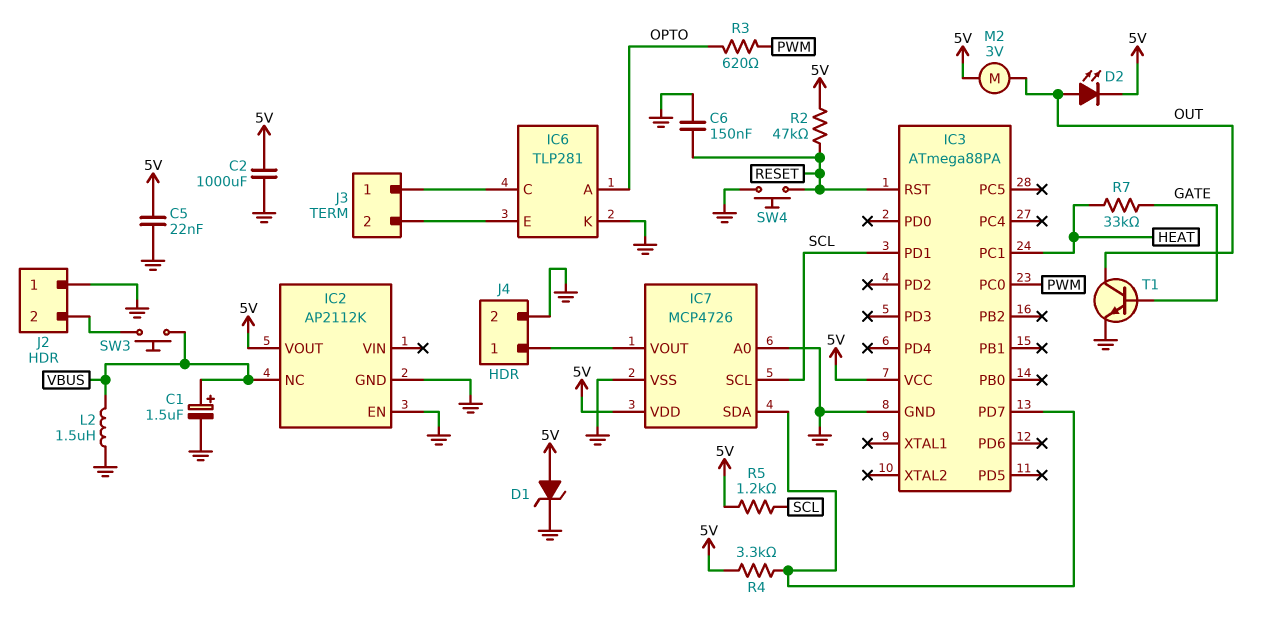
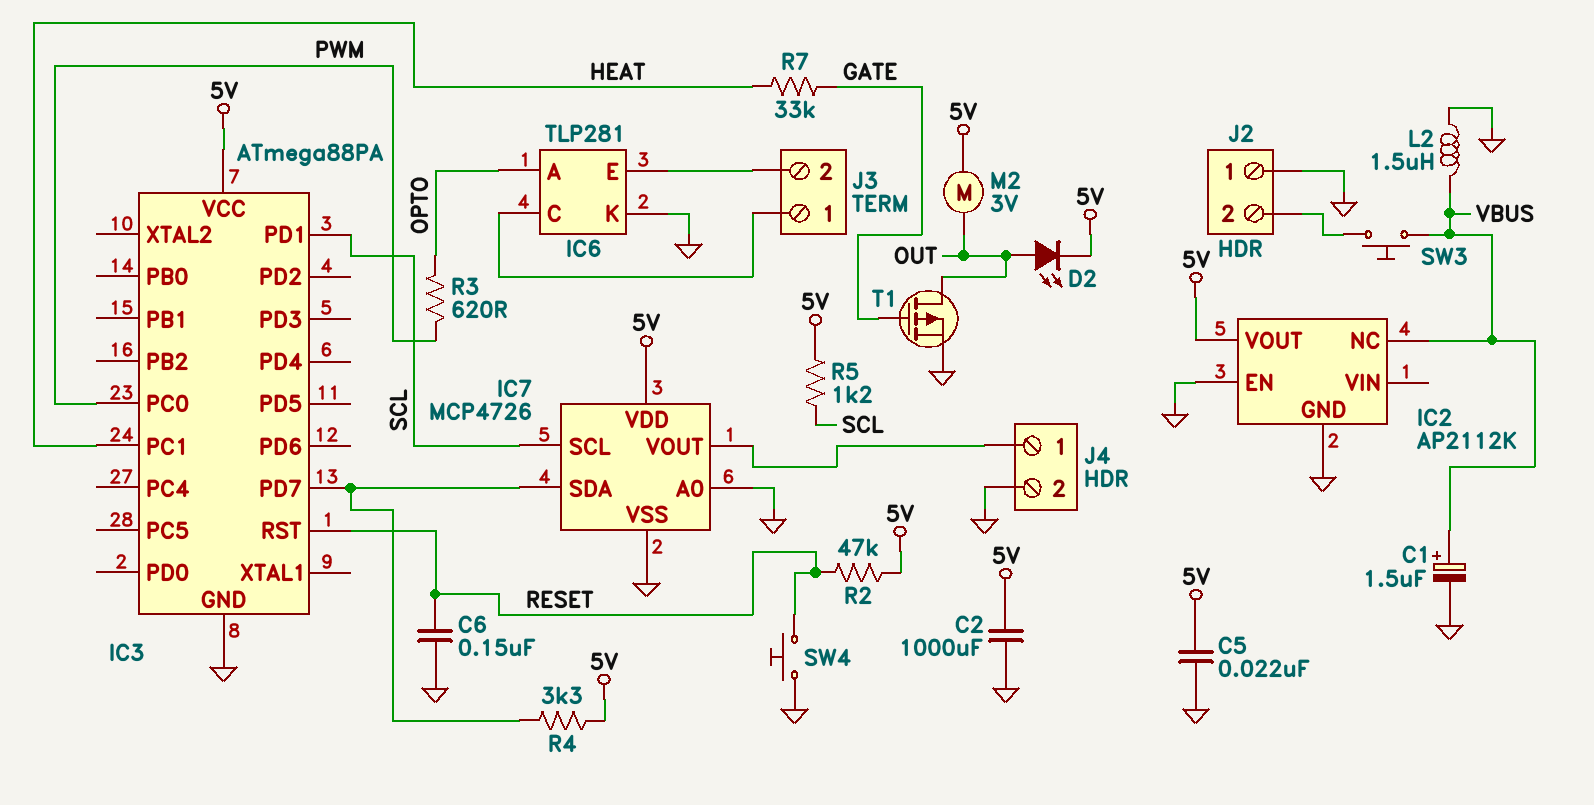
D1: zener (A 5V, K GND) -> none
T1: NPN (B GATE, C OUT, E GND) -> PMOS (G GATE, D OUT, S GND)

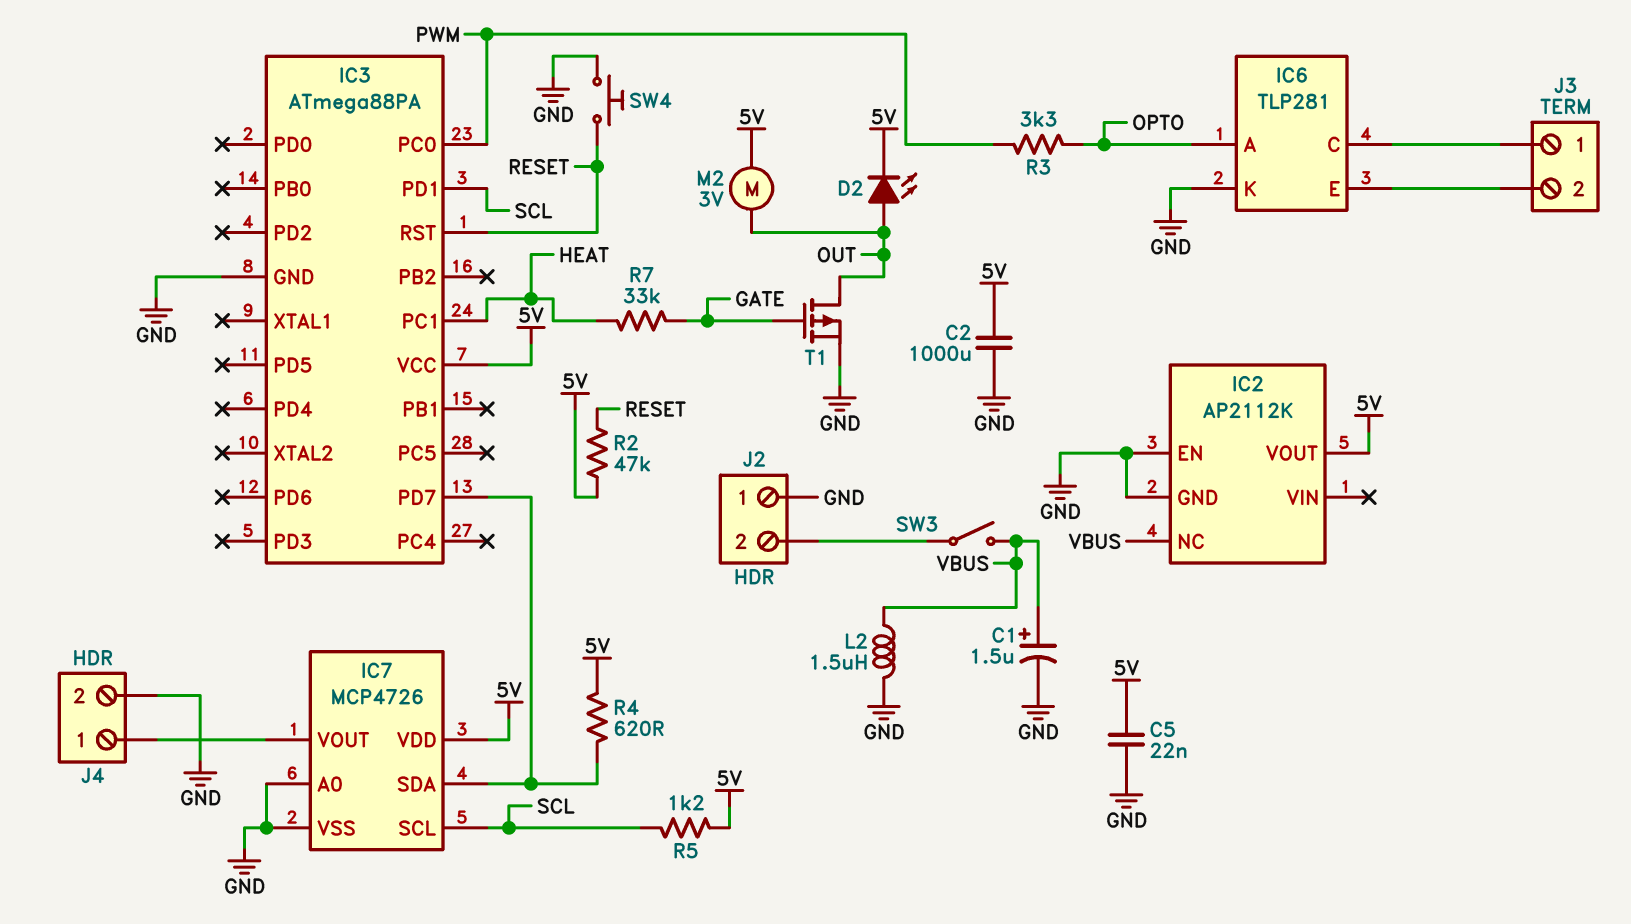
C6: 150nF (GND, RESET) -> none
R3: 620 (OPTO, PWM) -> 3.3k (OPTO, PWM)
R4: 3.3k (5V, IC3/PD7) -> 620 (5V, IC3/PD7)
SW3: button (J2/2, VBUS) -> switch (J2/2, VBUS)

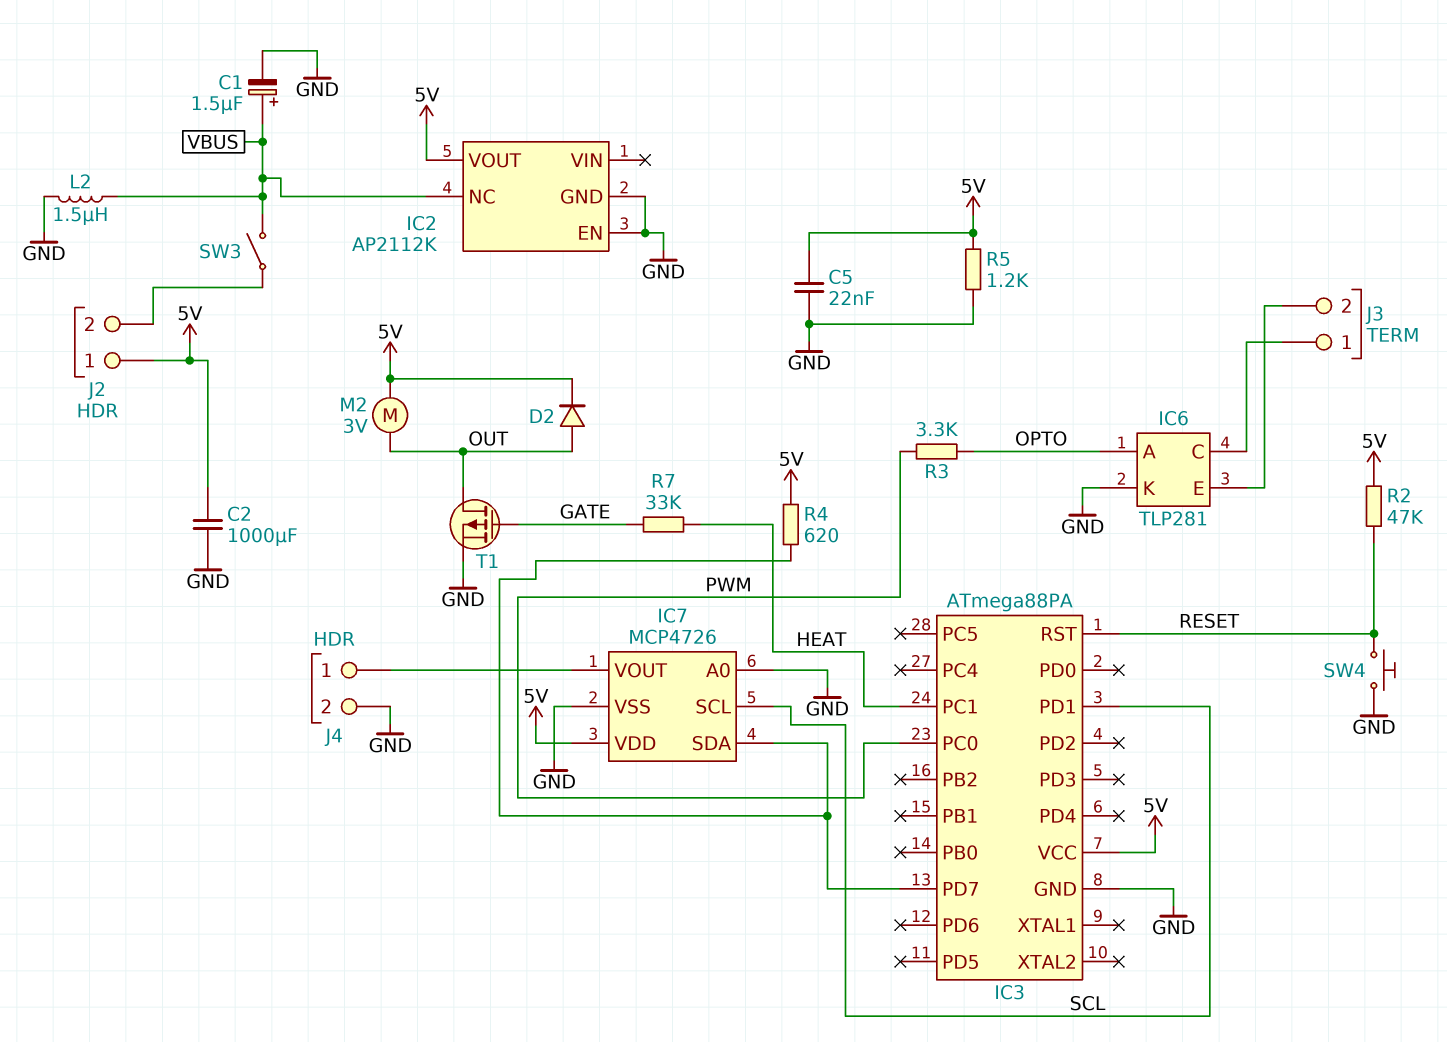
D2: LED (A OUT, K 5V) -> diode (A OUT, K 5V)
J2 pin 1: GND -> 5V
R5: 1.2k (5V, SCL) -> 1.2k (5V, GND)

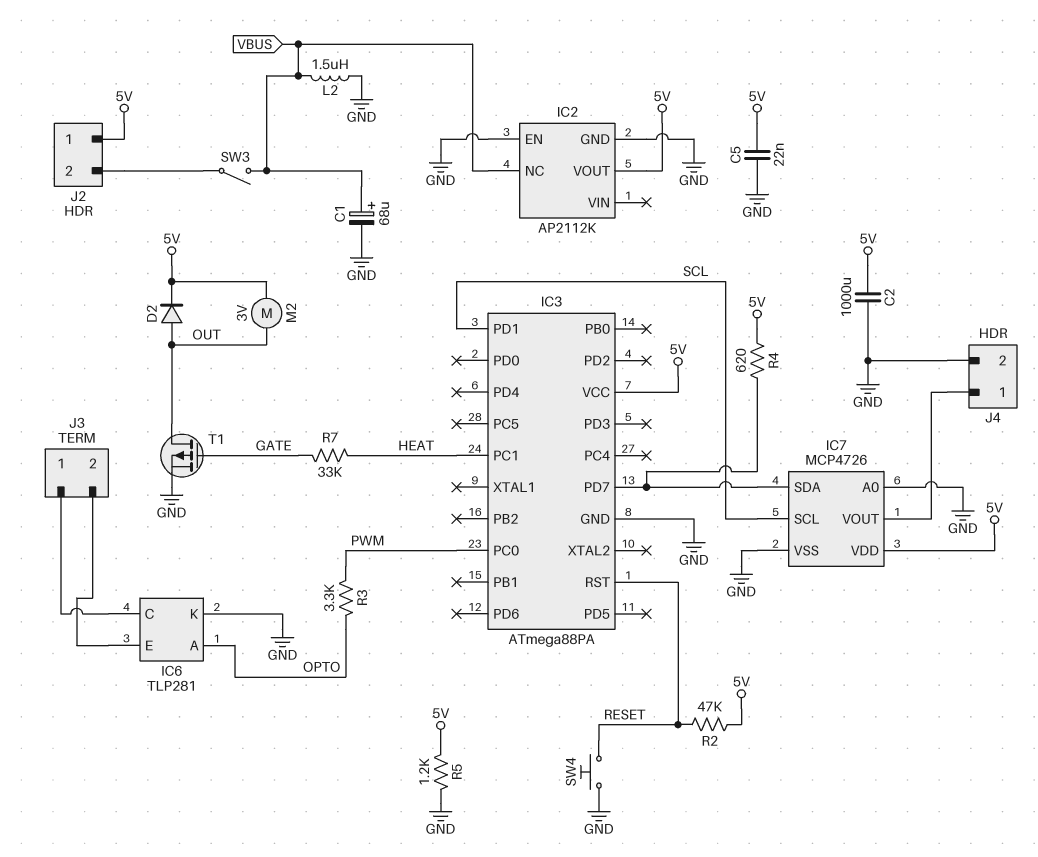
C1: 1.5uF (plus VBUS, minus GND) -> 68uF (plus VBUS, minus GND)

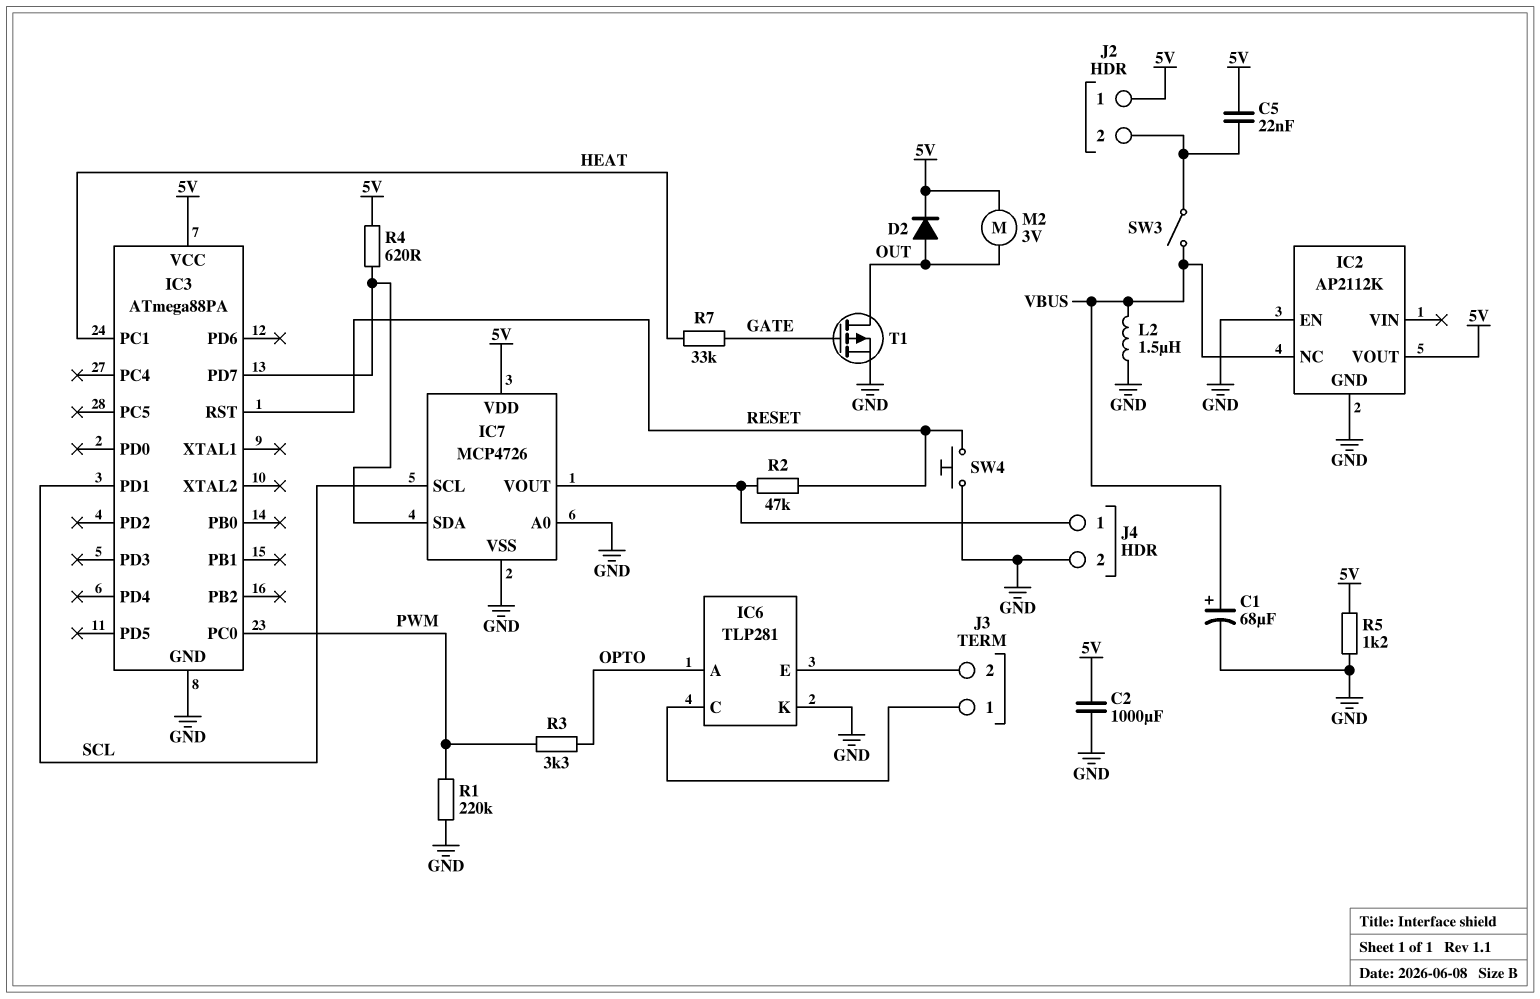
C5: 22nF (5V, GND) -> 22nF (5V, J2/2)
R1: none -> 220k (GND, PWM)
R2: 47k (5V, RESET) -> 47k (IC7/VOUT, RESET)

